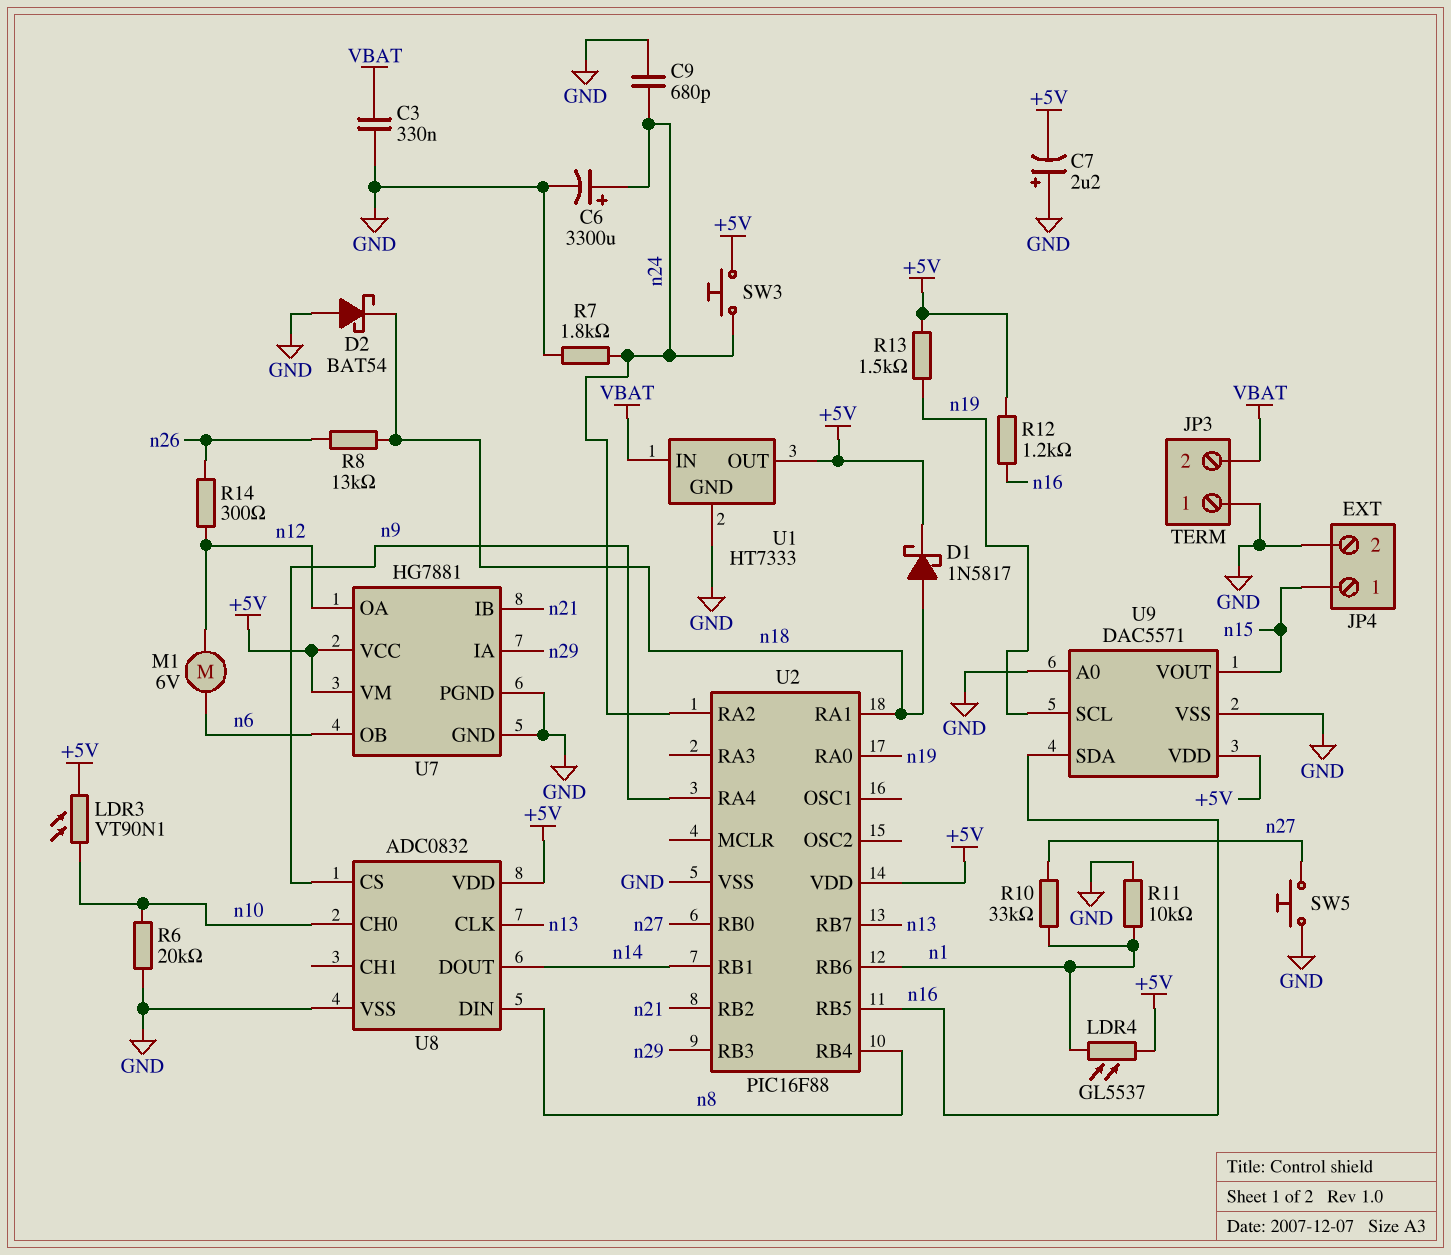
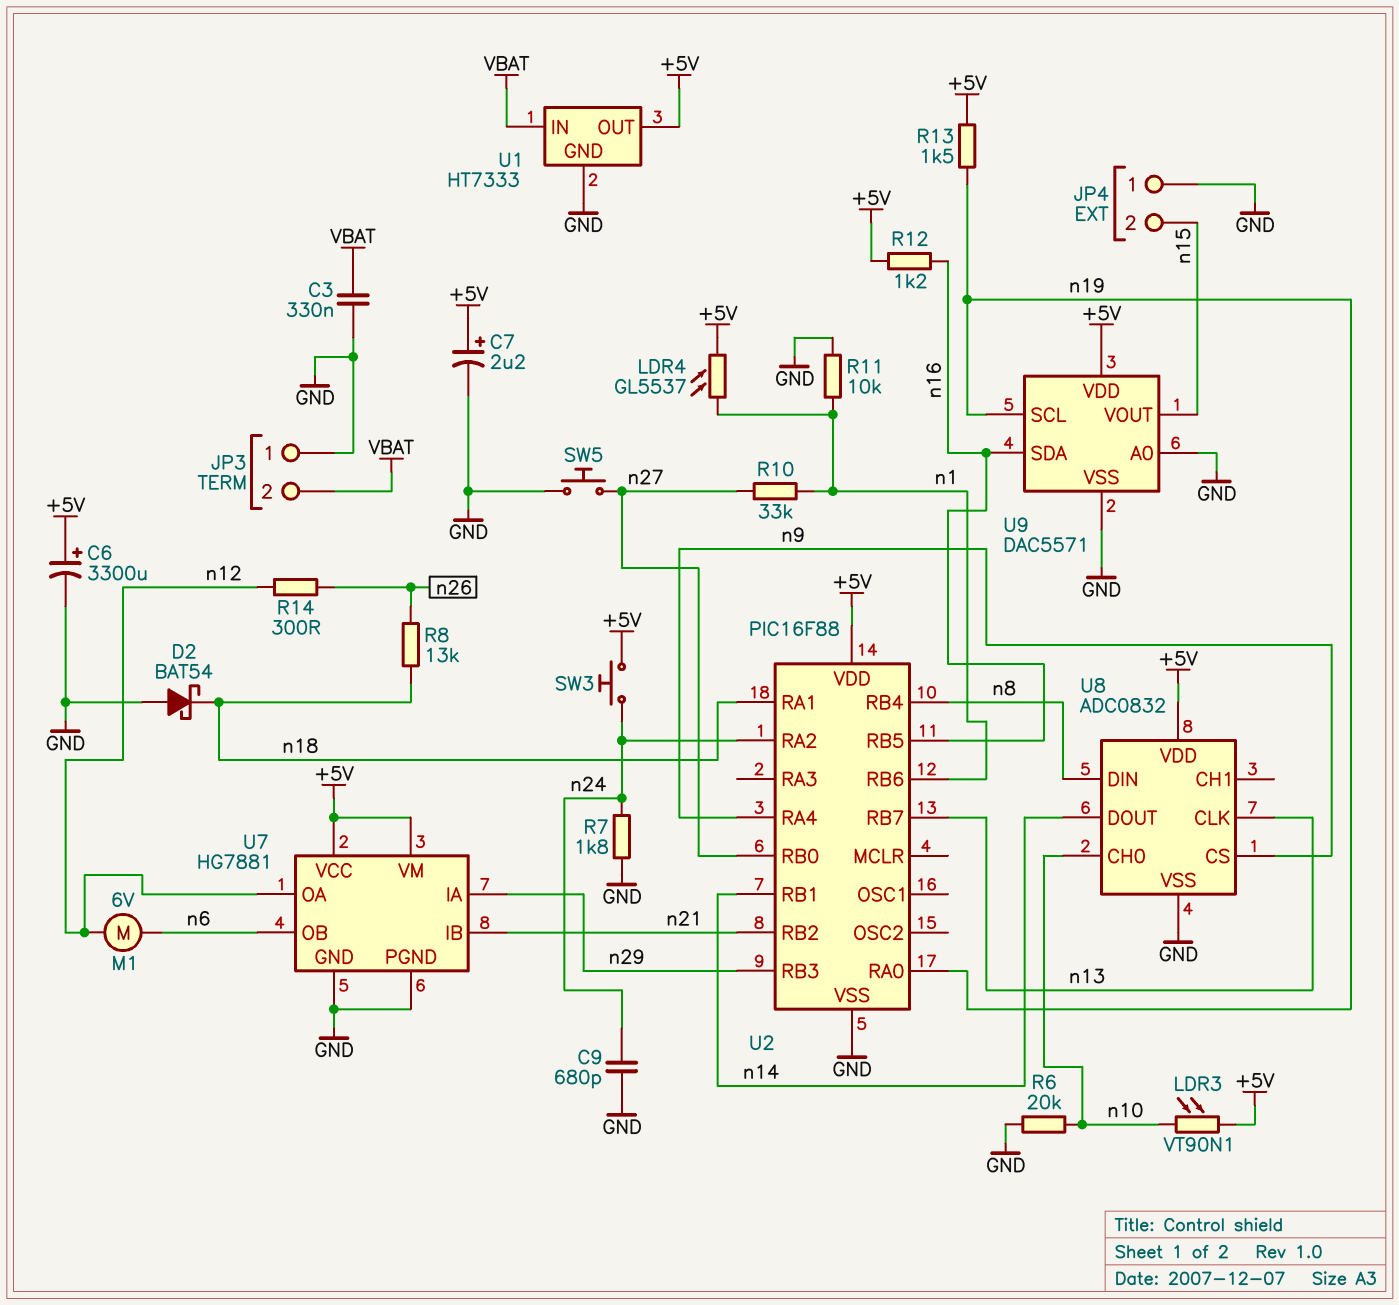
C6: 3300uF (plus n24, minus GND) -> 3300uF (plus +5V, minus GND)
C7: 2.2uF (plus GND, minus +5V) -> 2.2uF (plus +5V, minus GND)
D1: schottky 1N5817 (A n18, K +5V) -> none
JP4 pin 1: n15 -> GND
JP4 pin 2: GND -> n15

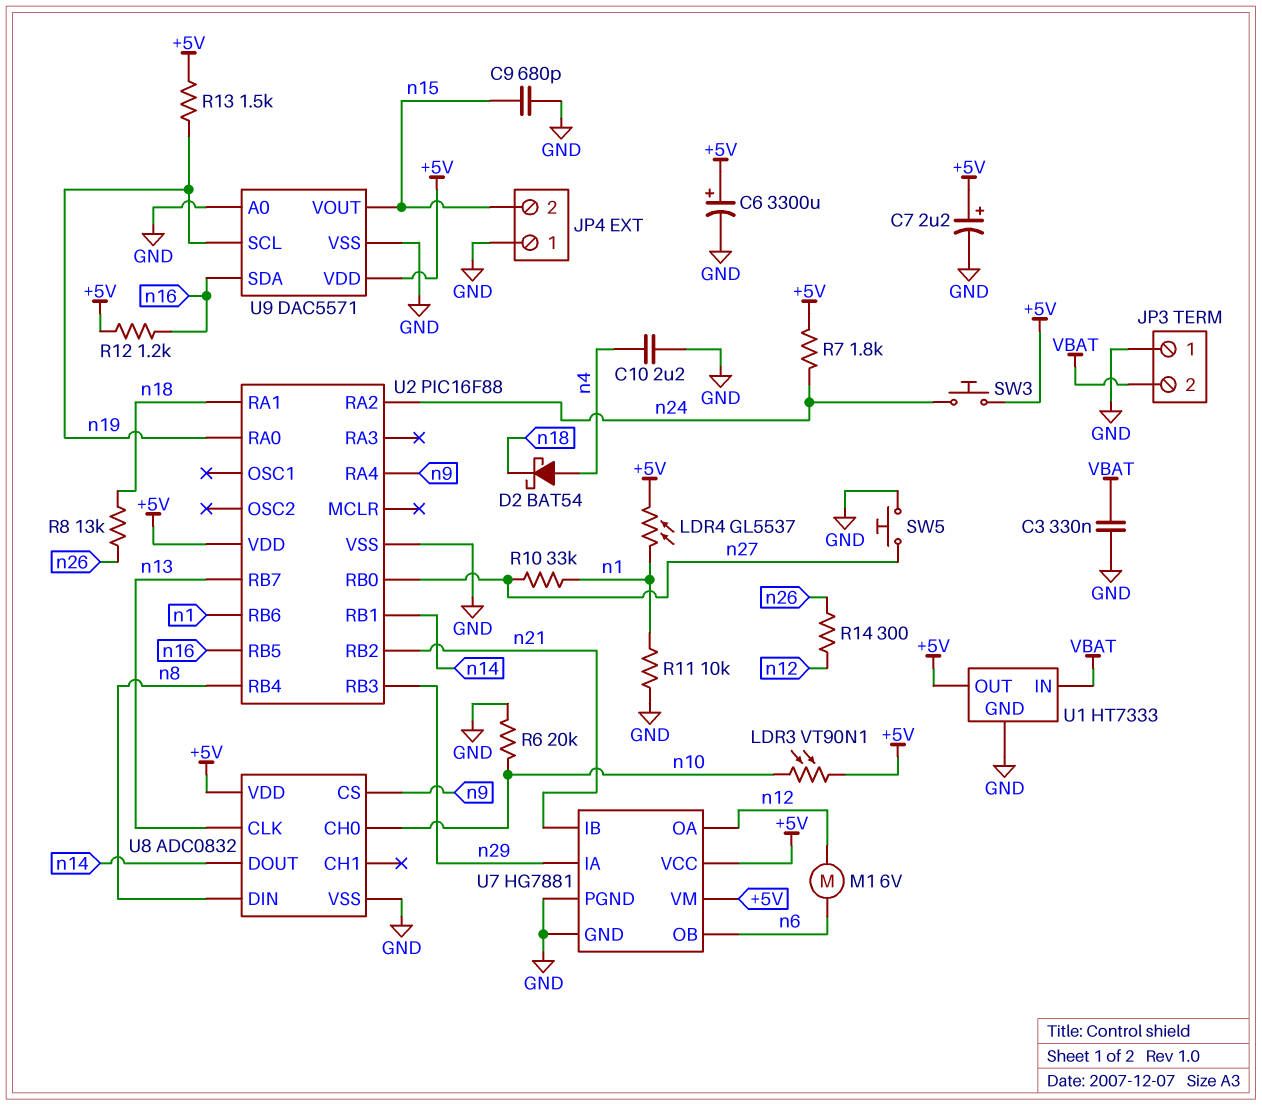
C9: 680pF (GND, n24) -> 680pF (GND, n15)
C10: none -> 2.2uF (GND, n4)
D2: schottky BAT54 (A GND, K n18) -> schottky BAT54 (A n4, K n18)
R7: 1.8k (GND, n24) -> 1.8k (+5V, n24)

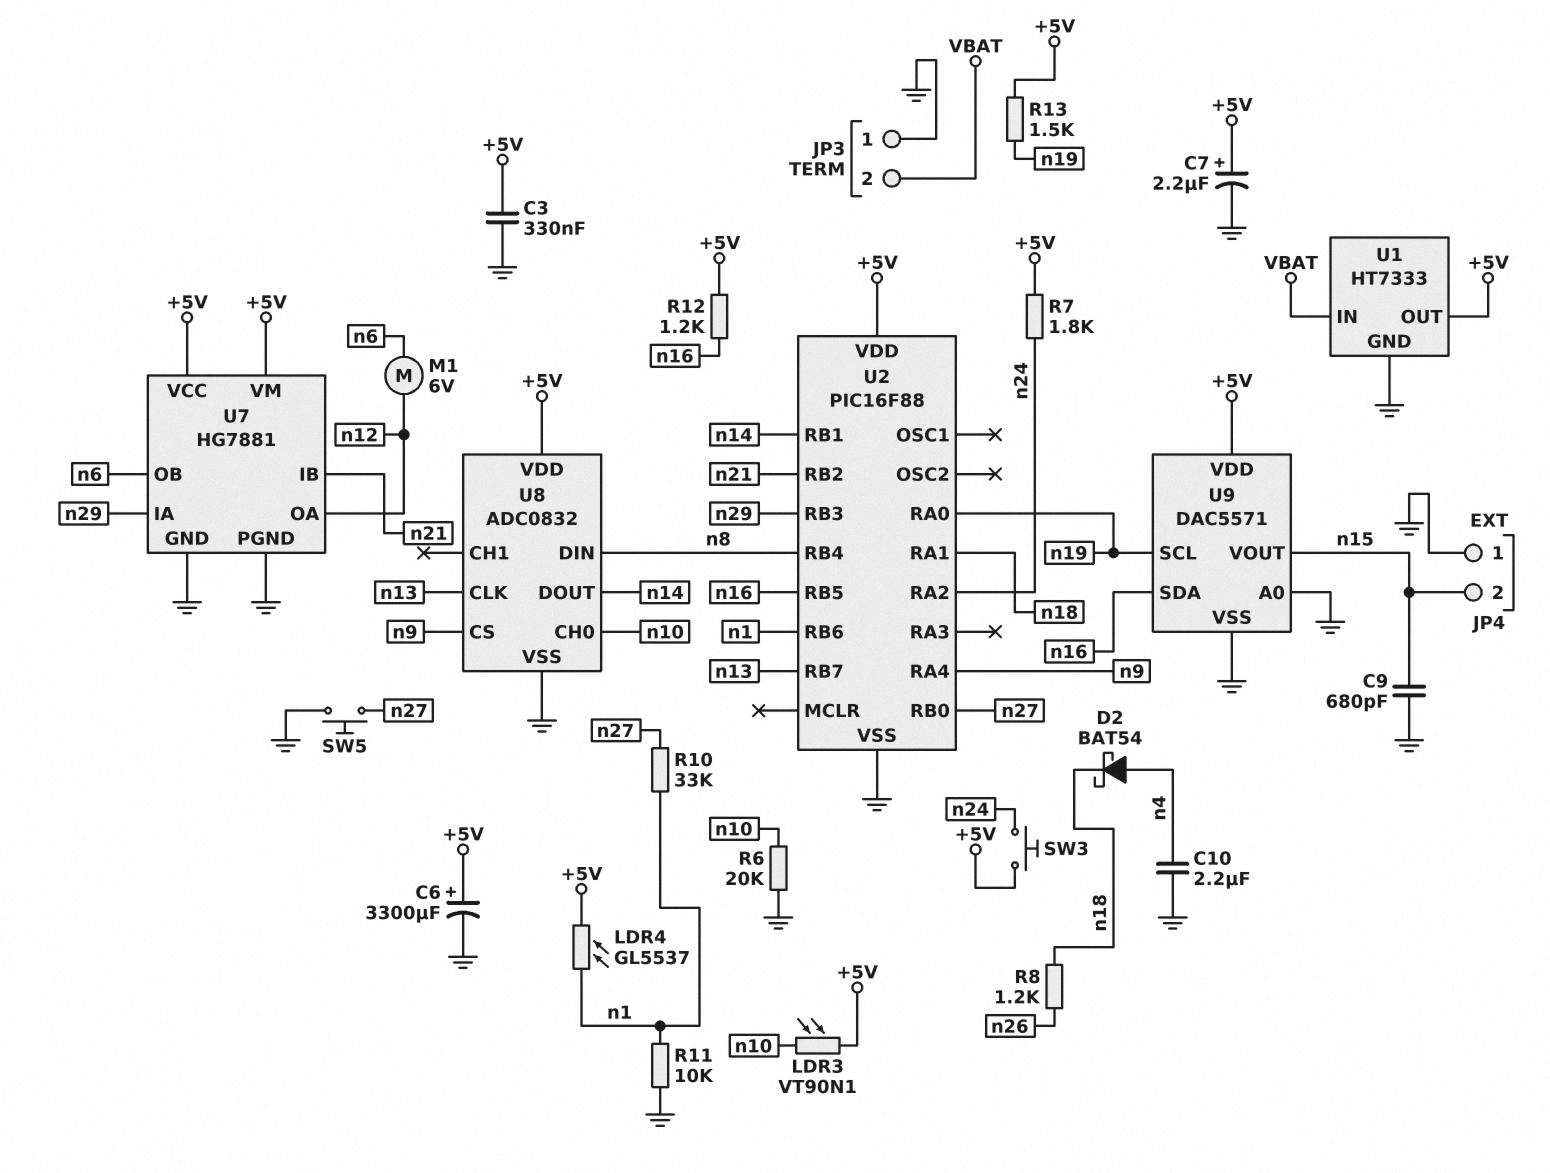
C3: 330nF (GND, VBAT) -> 330nF (+5V, GND)
R8: 13k (n18, n26) -> 1.2k (n18, n26)
R14: 300 (n12, n26) -> none

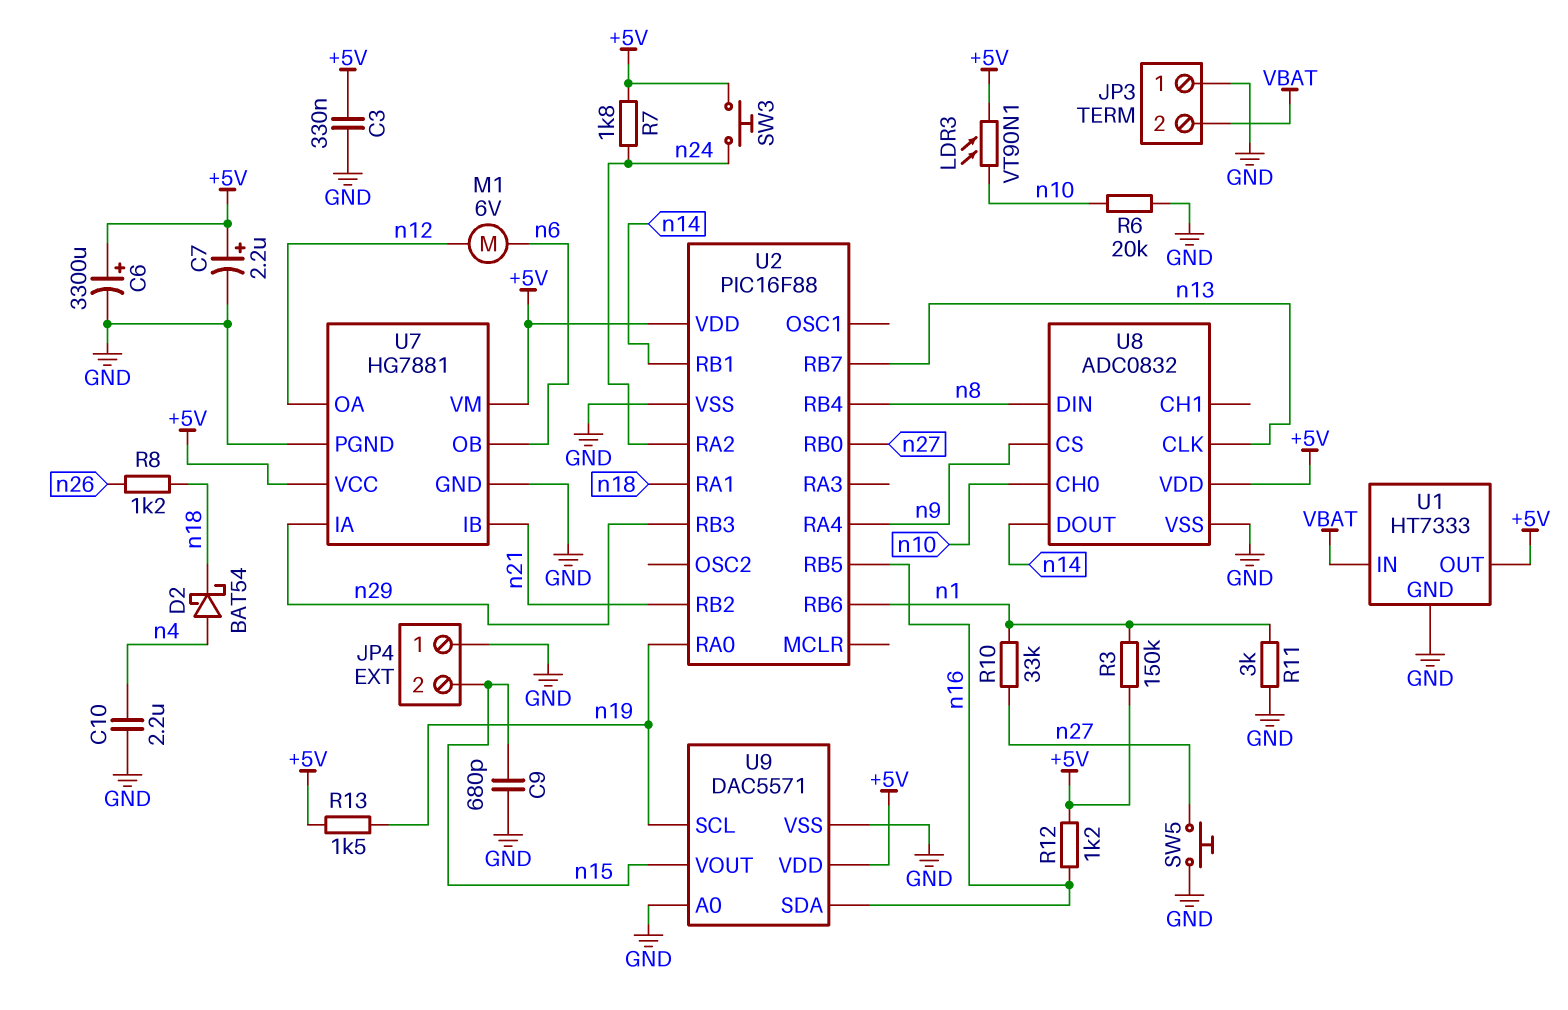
LDR4: GL5537 (+5V, n1) -> none
R3: none -> 150k (+5V, n1)
R11: 10k (GND, n1) -> 3k (GND, n1)

